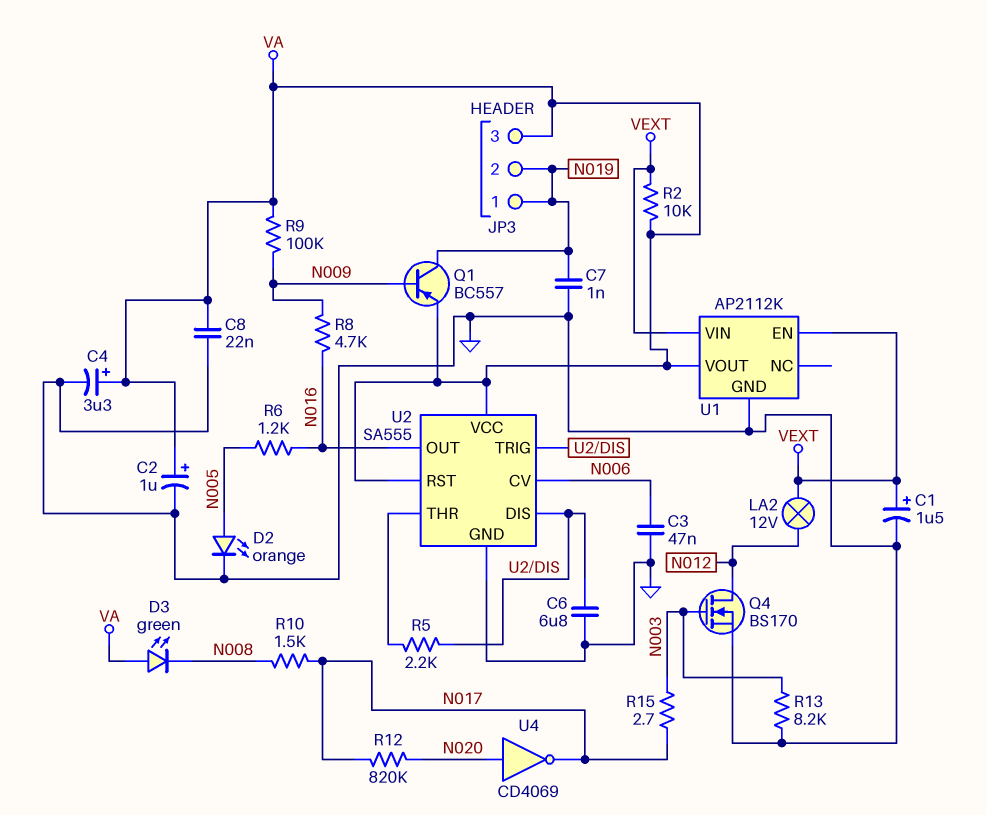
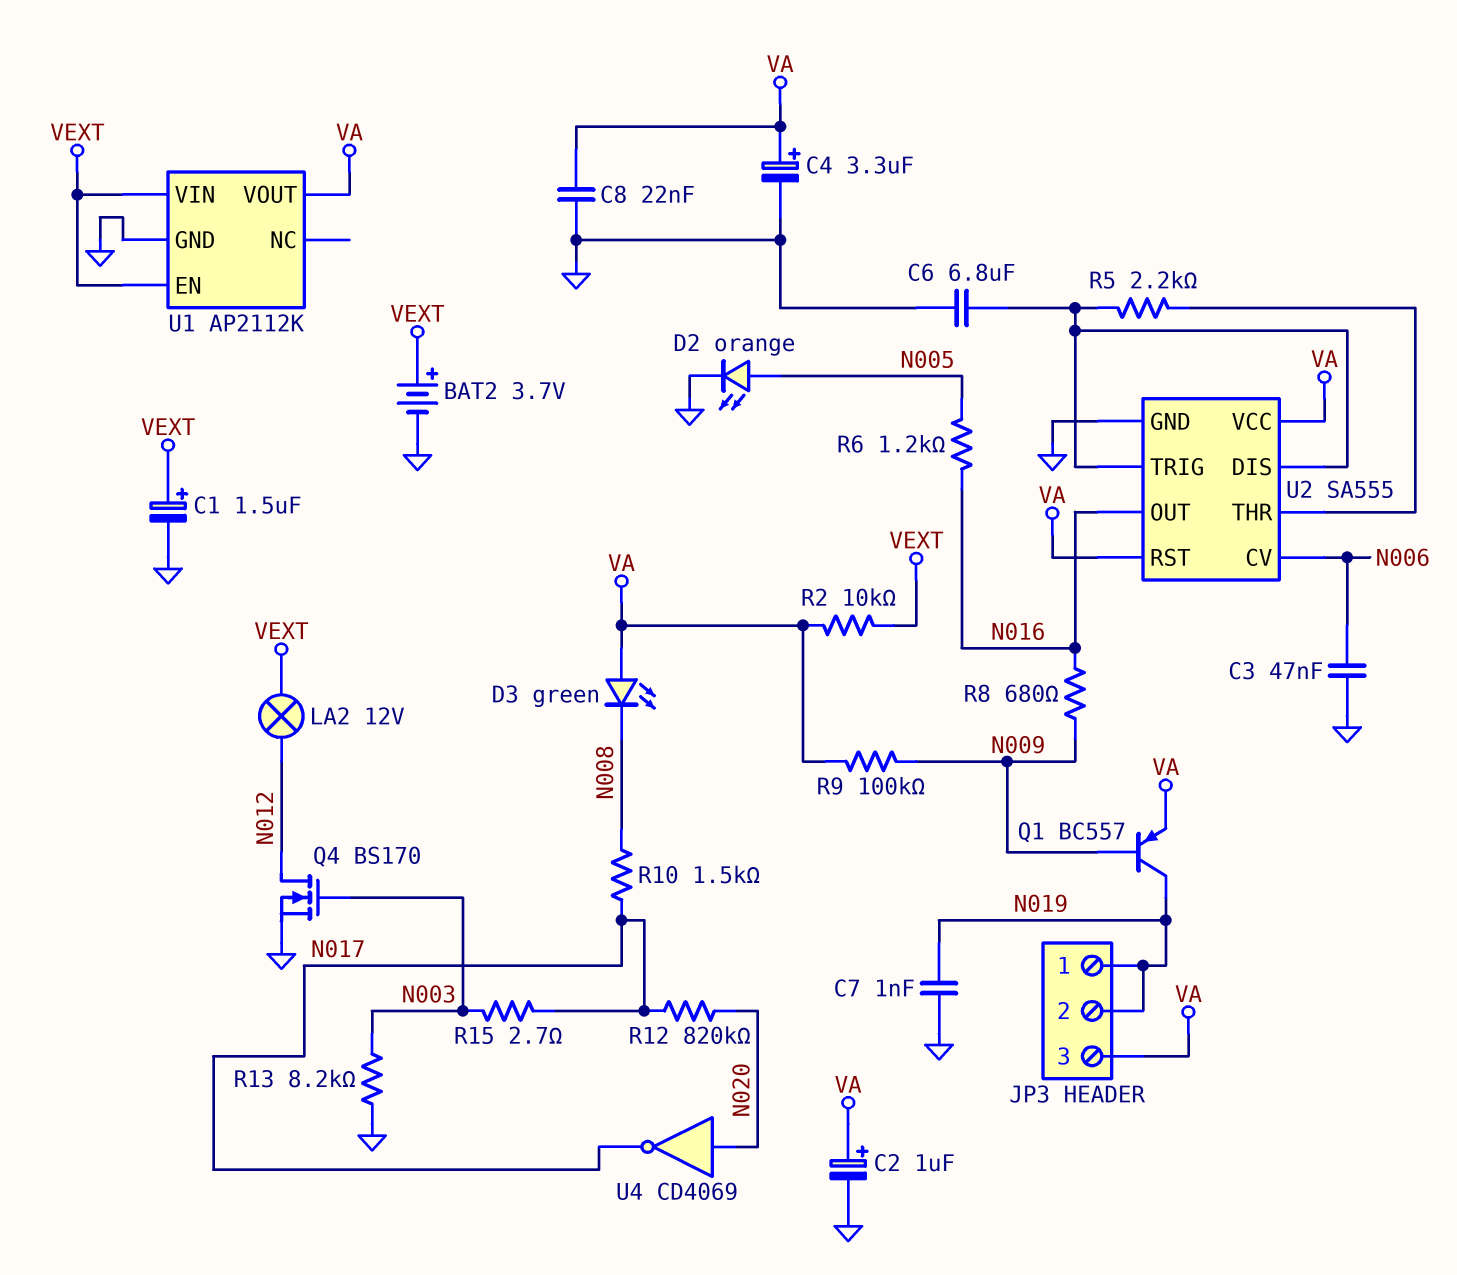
BAT2: none -> 3.7V (plus VEXT, minus GND)
R8: 4.7k (N009, N016) -> 680 (N009, N016)

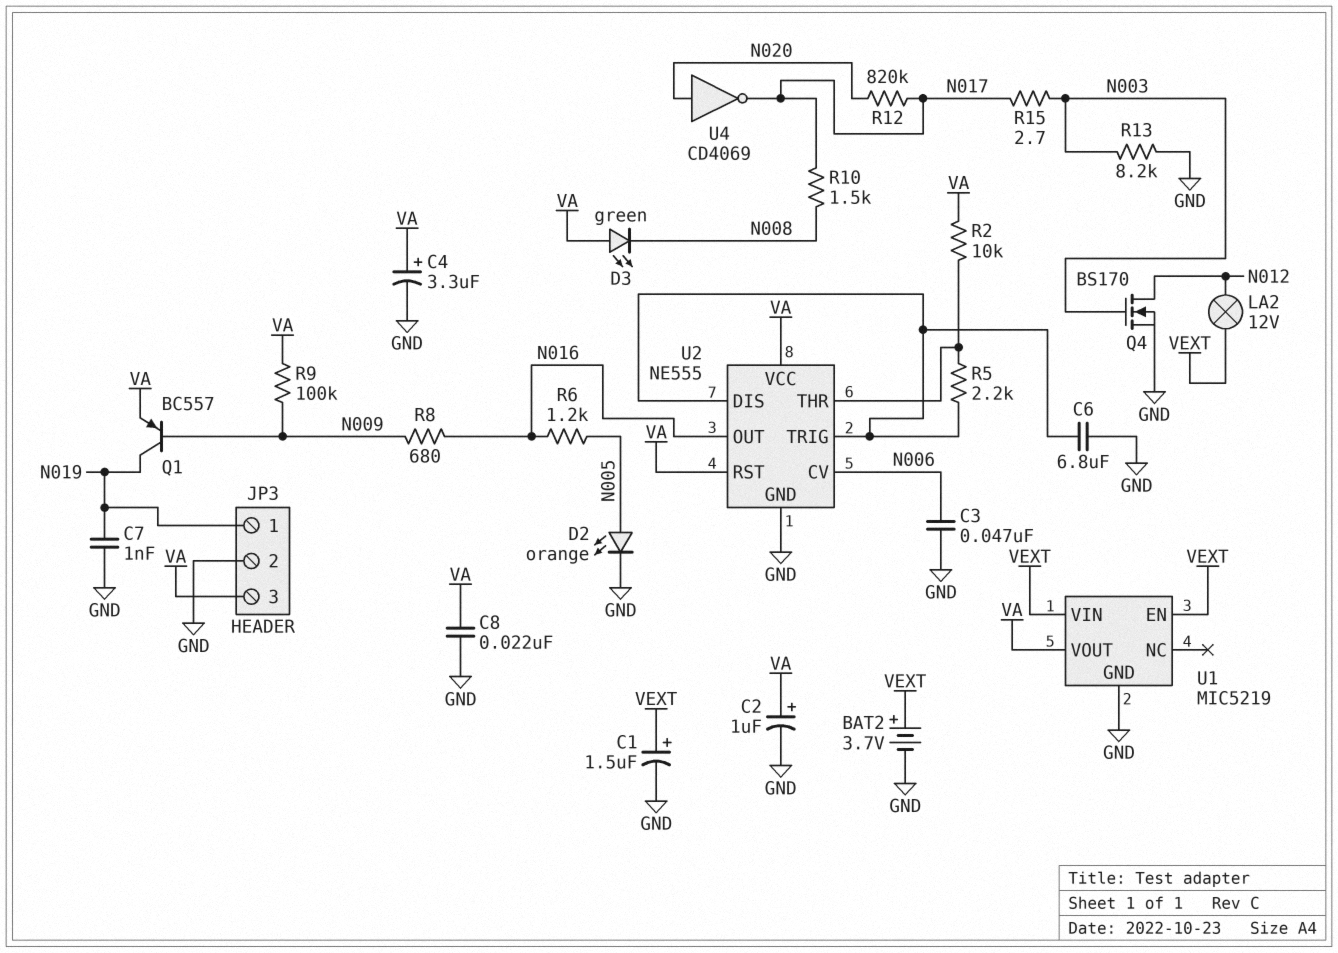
JP3 pin 2: N019 -> GND
R2: 10k (VA, VEXT) -> 10k (U2/THR, VA)
U1: AP2112K -> MIC5219
U2: SA555 -> NE555

